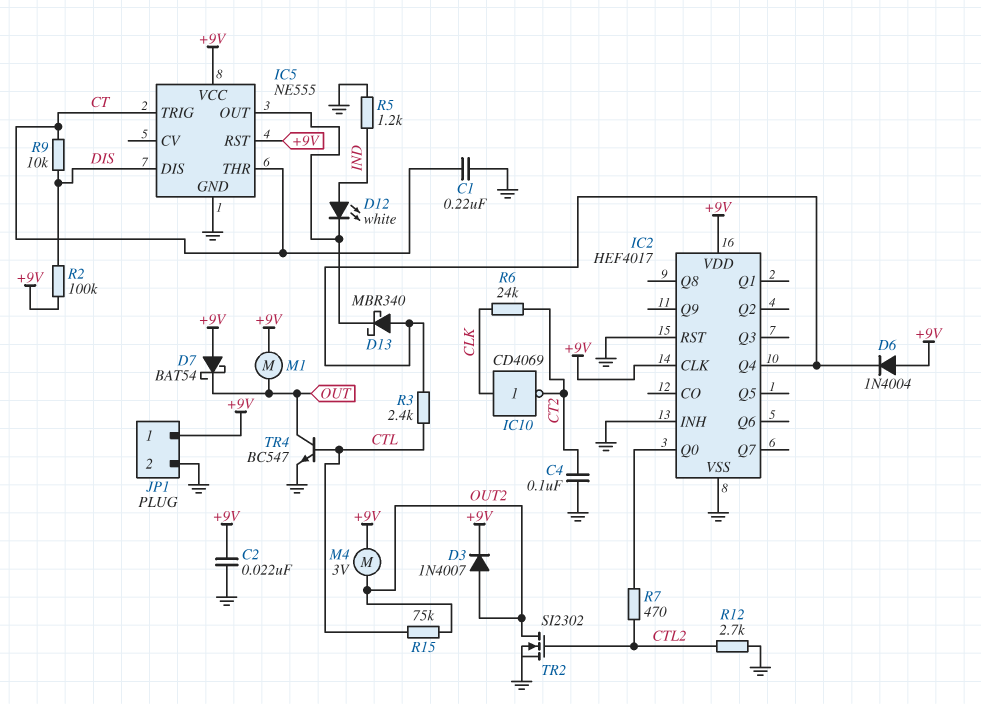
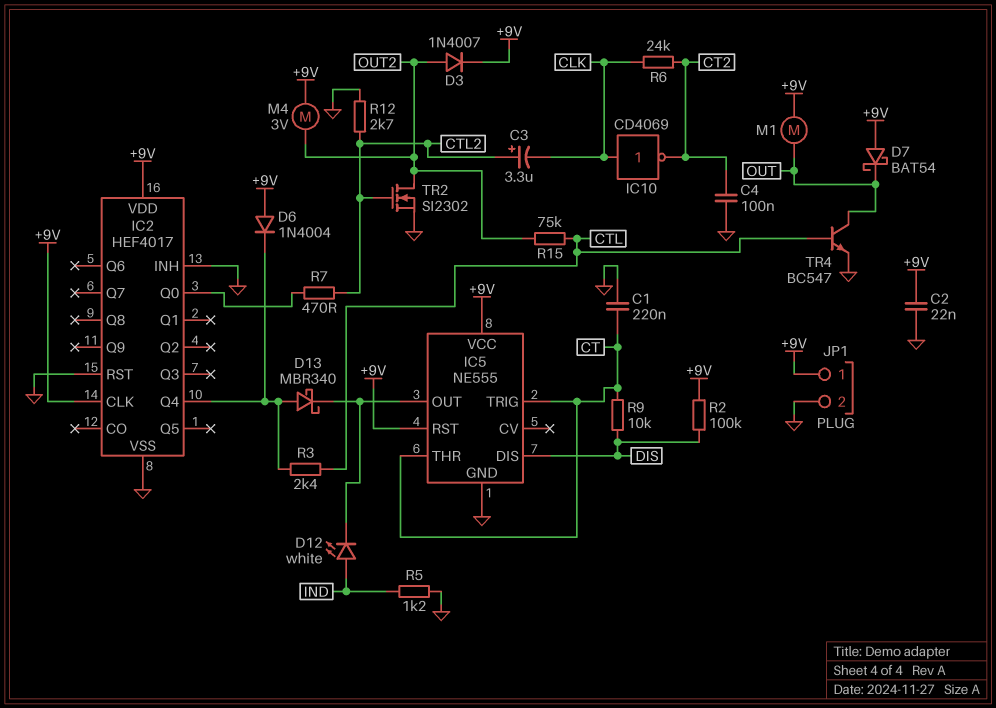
C3: none -> 3.3uF (plus CTL2, minus CLK)

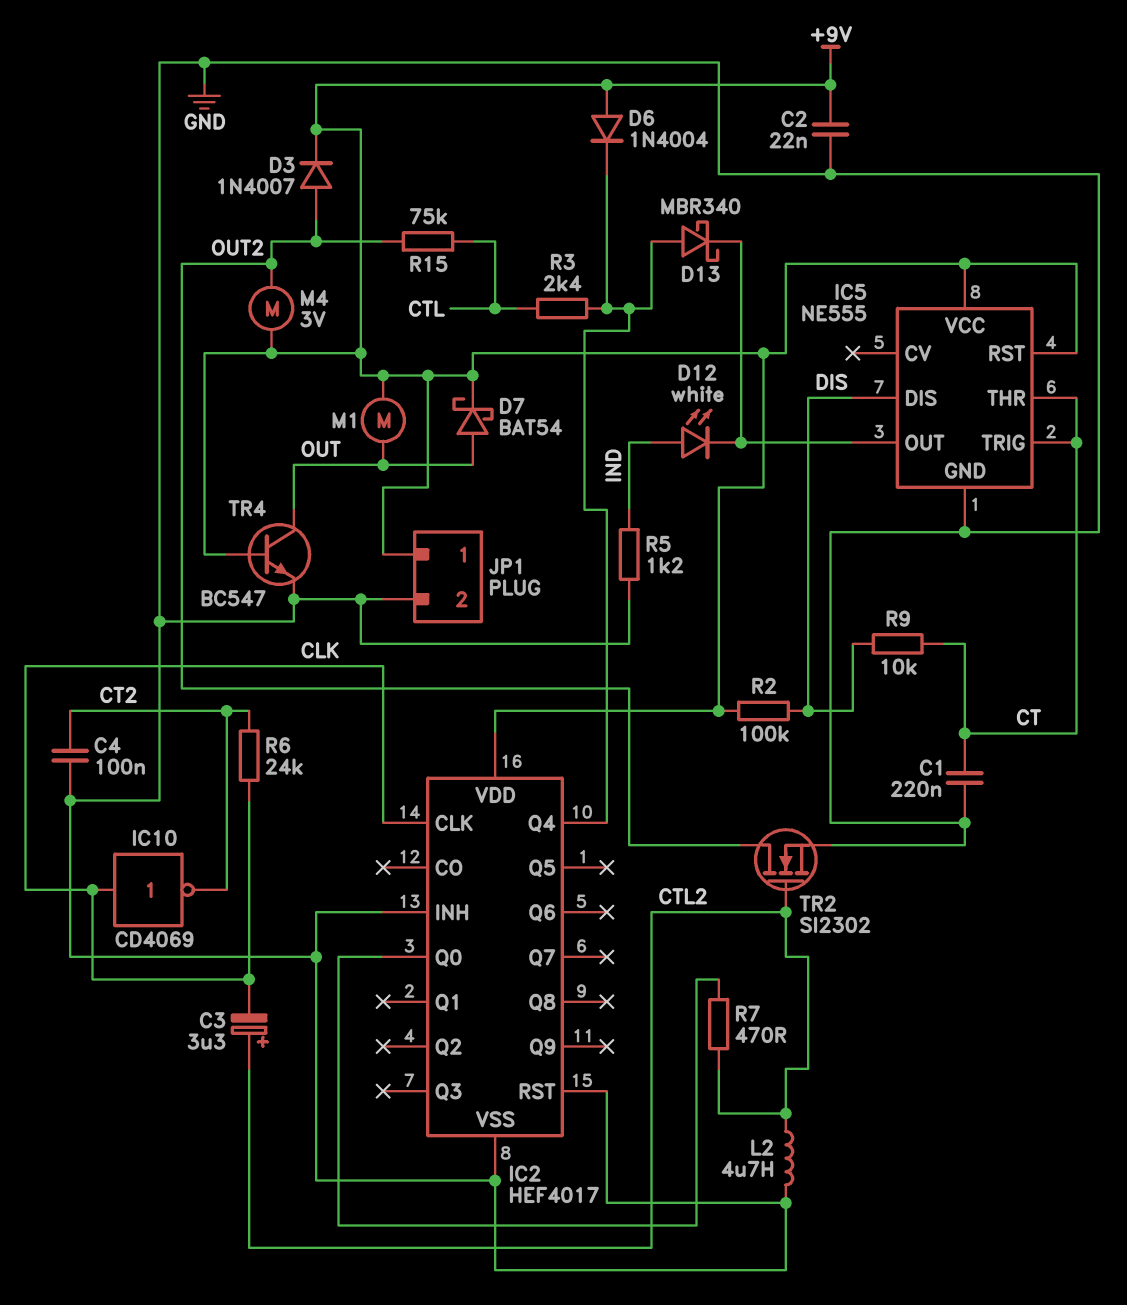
D7: schottky BAT54 (A +9V, K OUT) -> schottky BAT54 (A OUT, K +9V)
IC2 pin CLK: +9V -> CLK
L2: none -> 4.7uH (CTL2, GND)
R12: 2.7k (CTL2, GND) -> none
TR4: NPN BC547 (B CTL, C OUT, E GND) -> NPN BC547 (B +9V, C OUT, E GND)

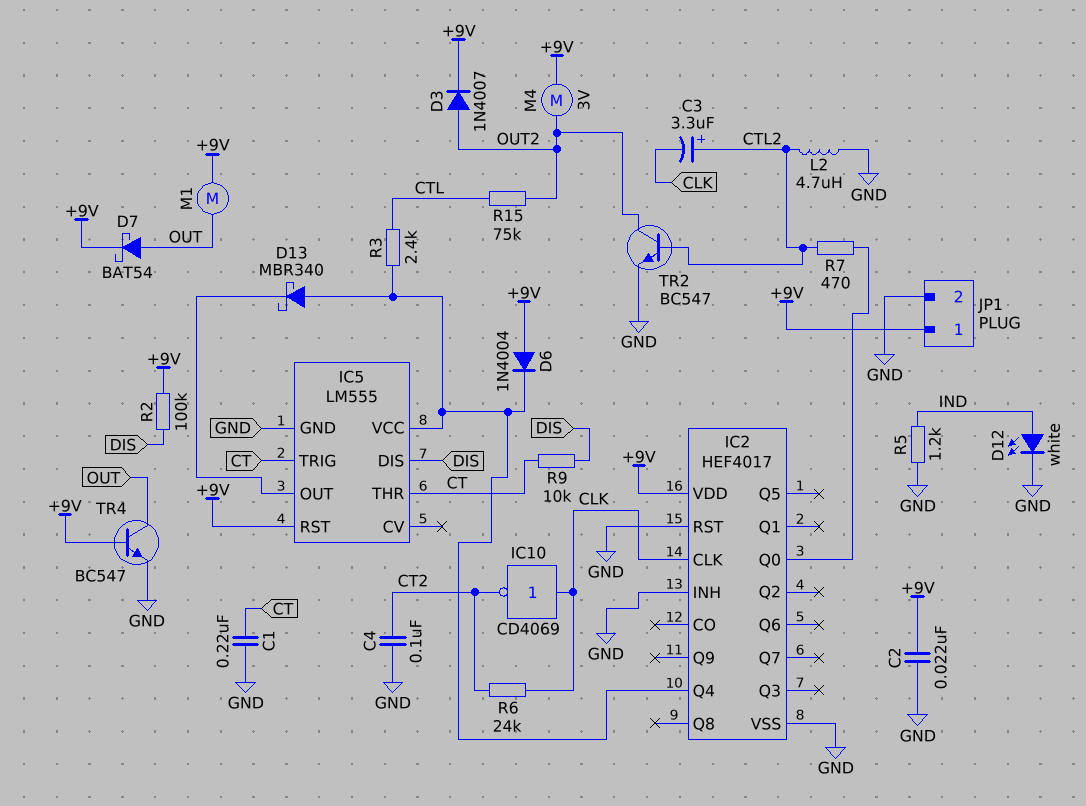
D12: LED white (A IND, K IC5/OUT) -> LED white (A IND, K GND)
IC5: NE555 -> LM555
IC5 pin VCC: +9V -> IC2/Q4
TR2: NMOS SI2302 (G CTL2, D OUT2, S GND) -> NPN BC547 (B CTL2, C OUT2, E GND)

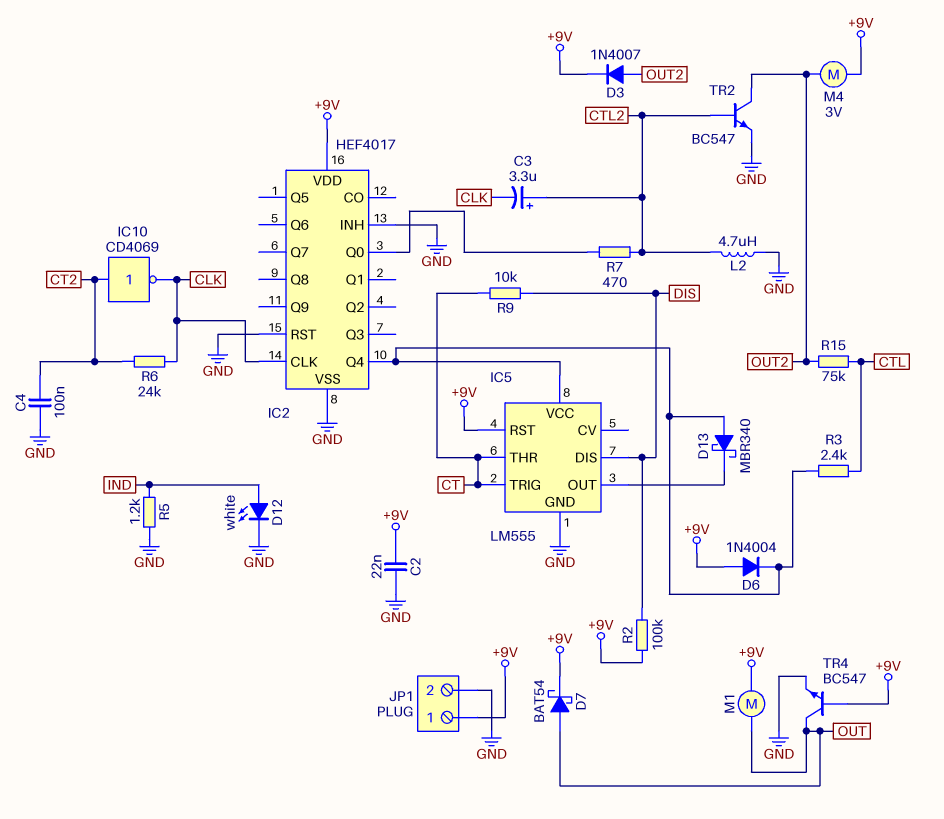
C1: 220nF (CT, GND) -> none
IC10: NOT CD4069 (in CLK, out CT2) -> NOT CD4069 (in CT2, out CLK)

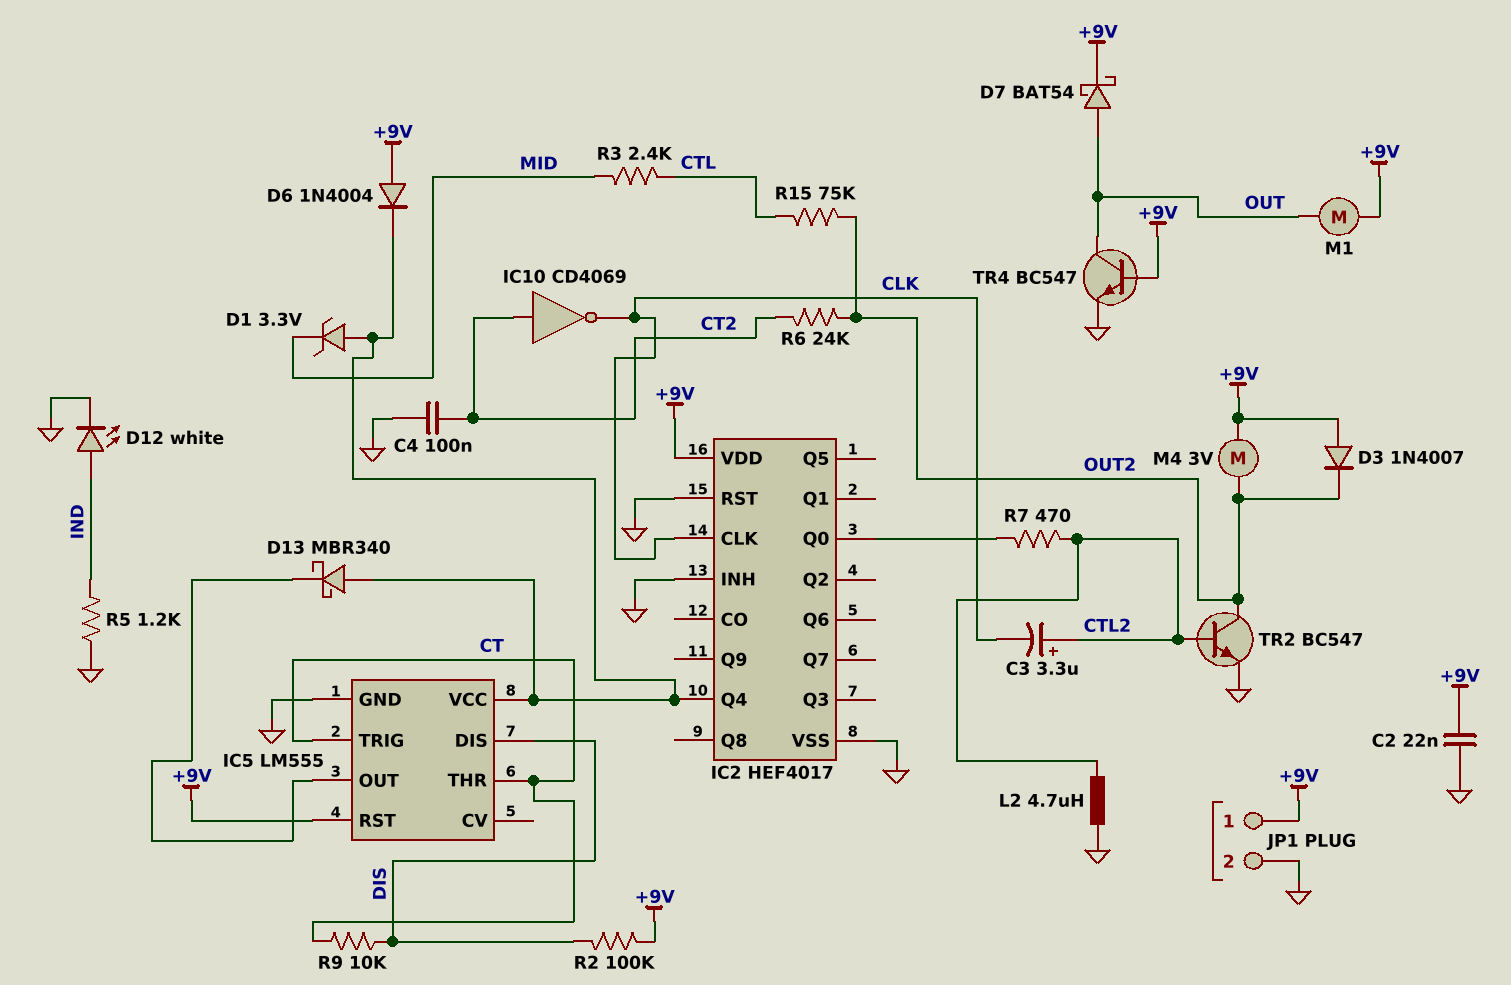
D1: none -> zener 3.3V (A IC2/Q4, K MID)
D3: diode 1N4007 (A OUT2, K +9V) -> diode 1N4007 (A +9V, K OUT2)
R3: 2.4k (CTL, IC2/Q4) -> 2.4k (CTL, MID)
R6: 24k (CLK, CT2) -> 24k (CT2, OUT2)

